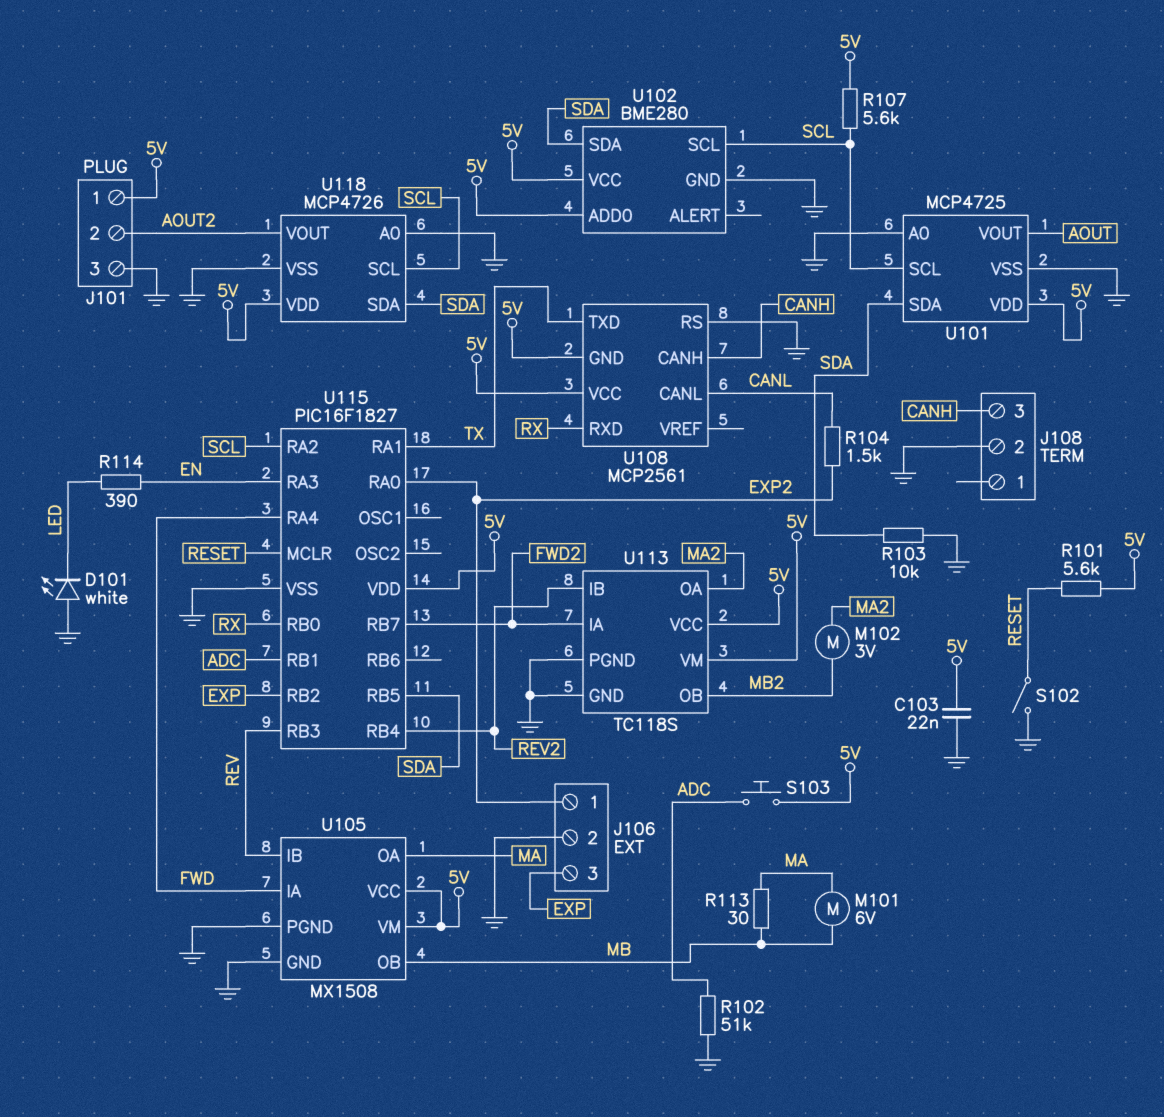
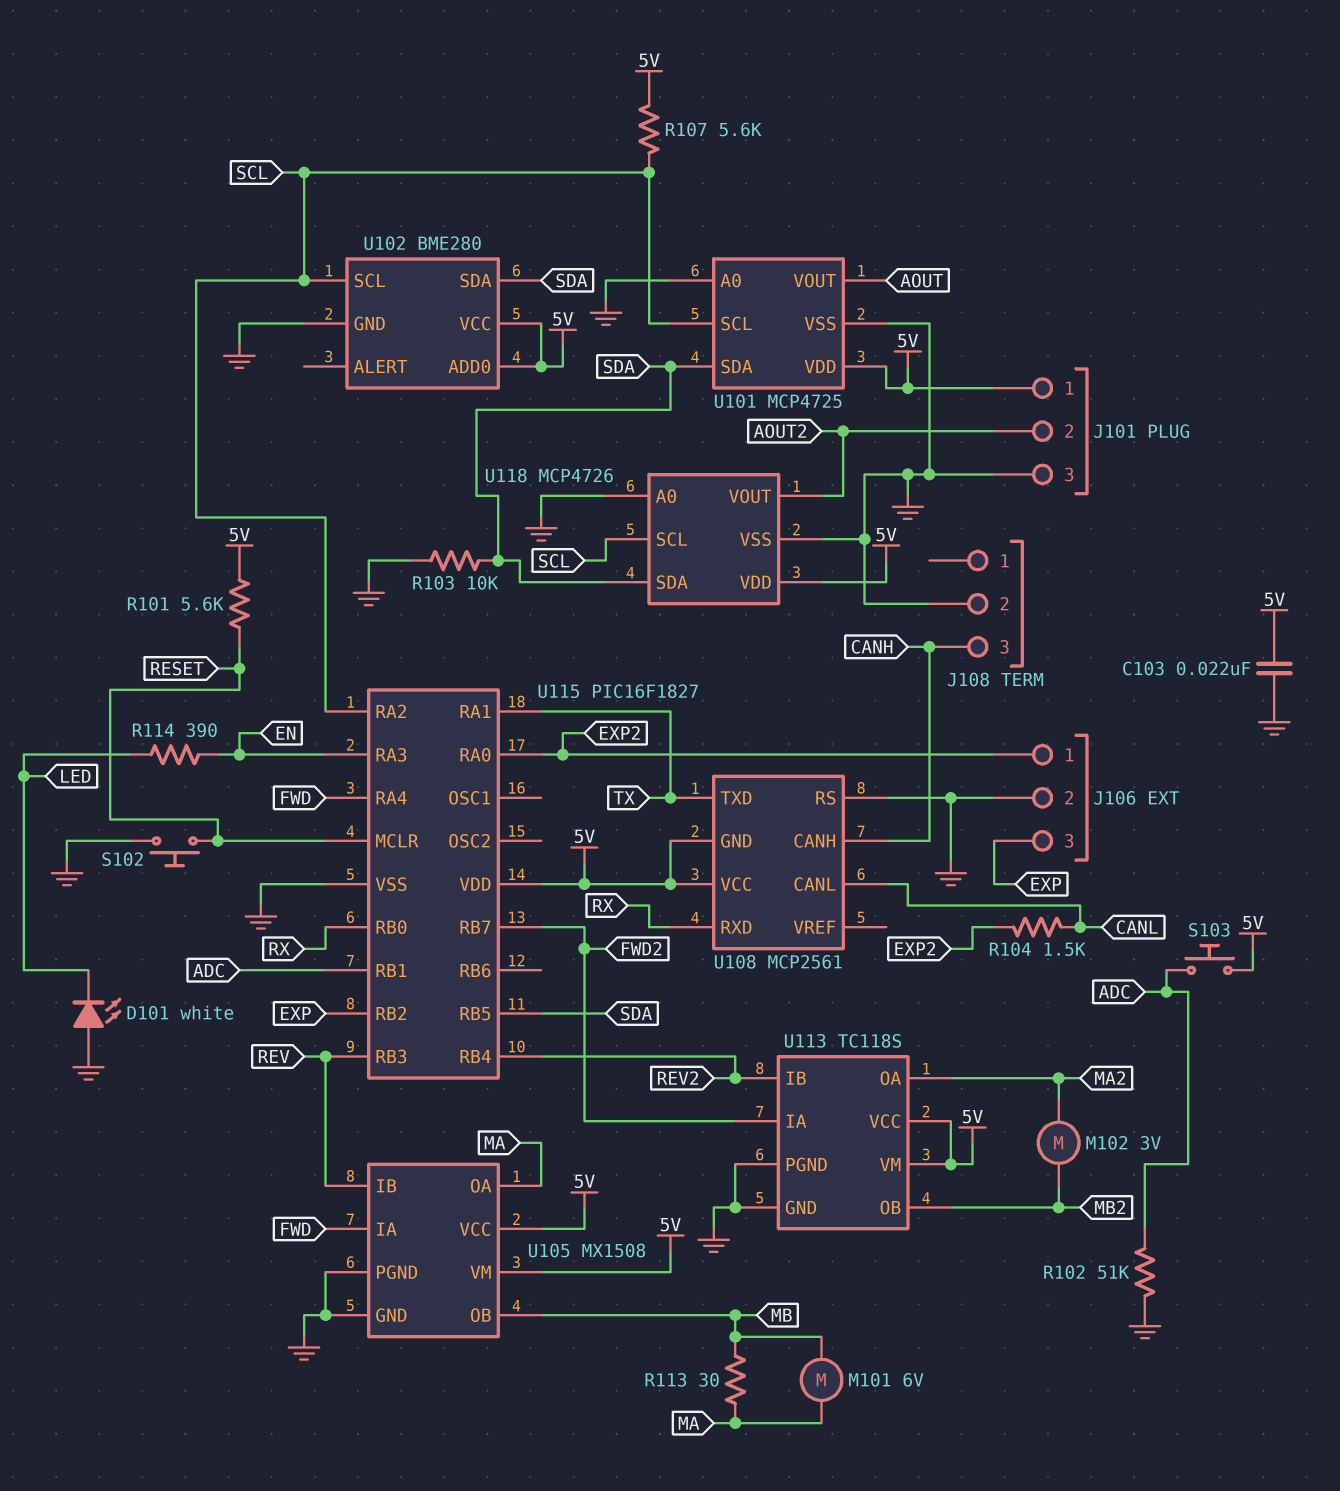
S102: switch (GND, RESET) -> button (GND, RESET)

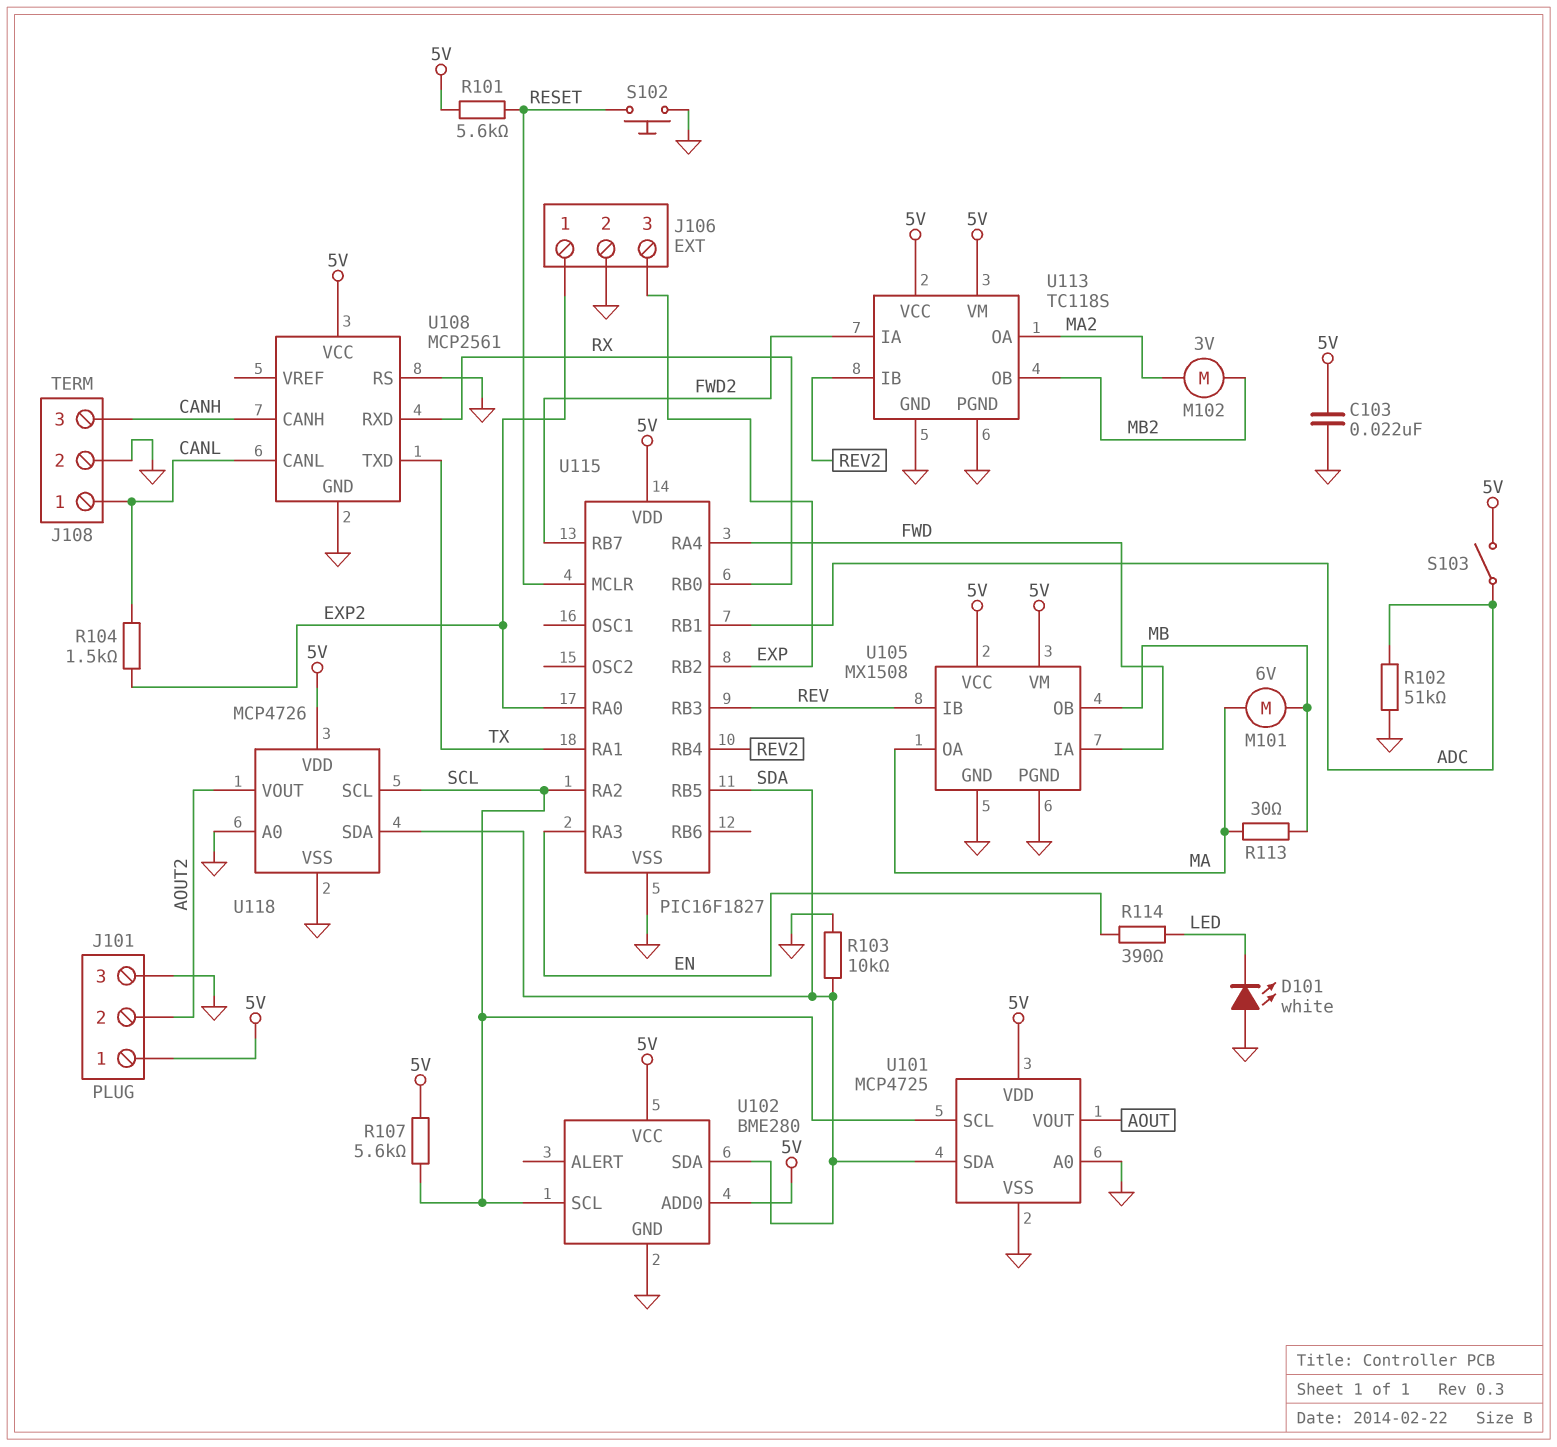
J108 pin 1: none -> CANL
S103: button (5V, ADC) -> switch (5V, ADC)
U108 pin GND: 5V -> GND

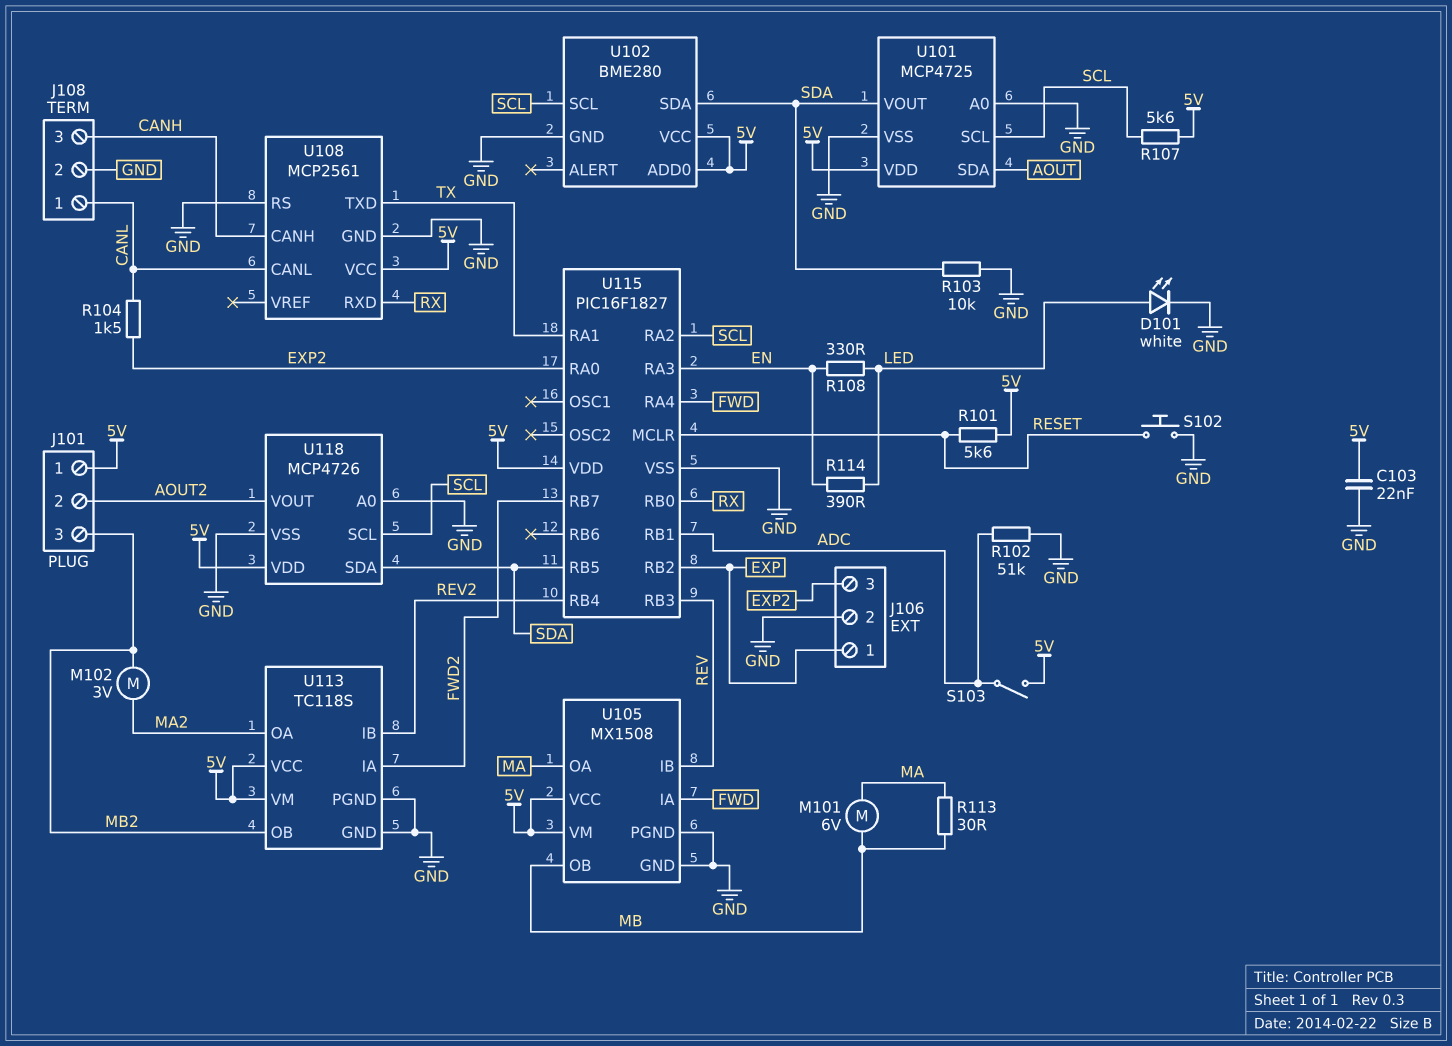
D101: LED white (A GND, K LED) -> LED white (A LED, K GND)
J101 pin 3: GND -> MB2
J106 pin 1: EXP2 -> EXP
J106 pin 3: EXP -> EXP2
R108: none -> 330 (EN, LED)
U101 pin SDA: SDA -> AOUT
U101 pin VOUT: AOUT -> SDA

